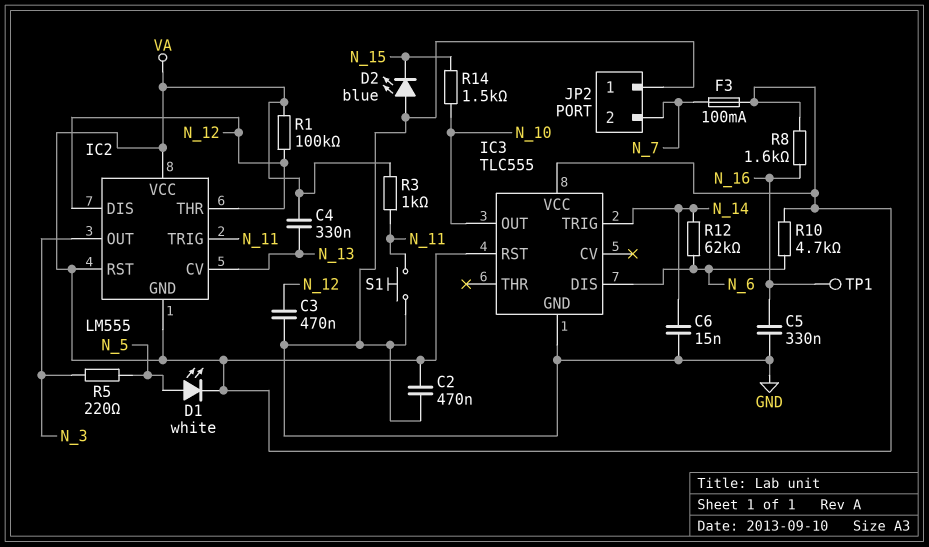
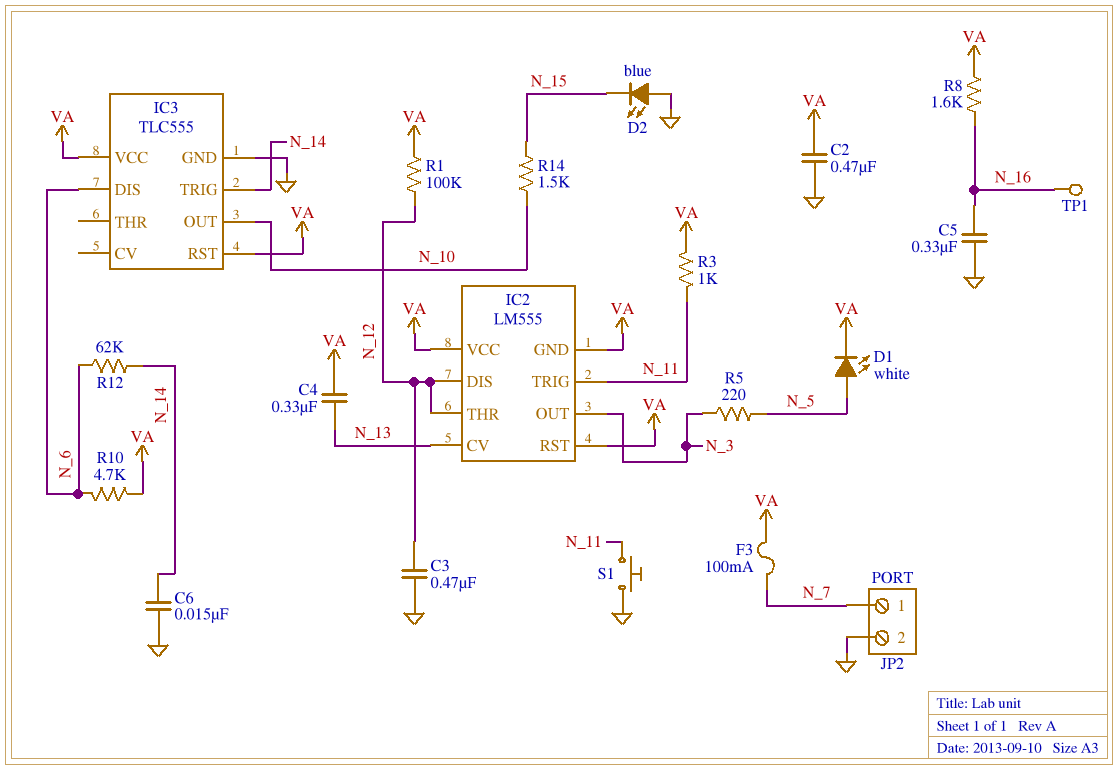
JP2 pin 1: GND -> N_7
JP2 pin 2: N_7 -> GND

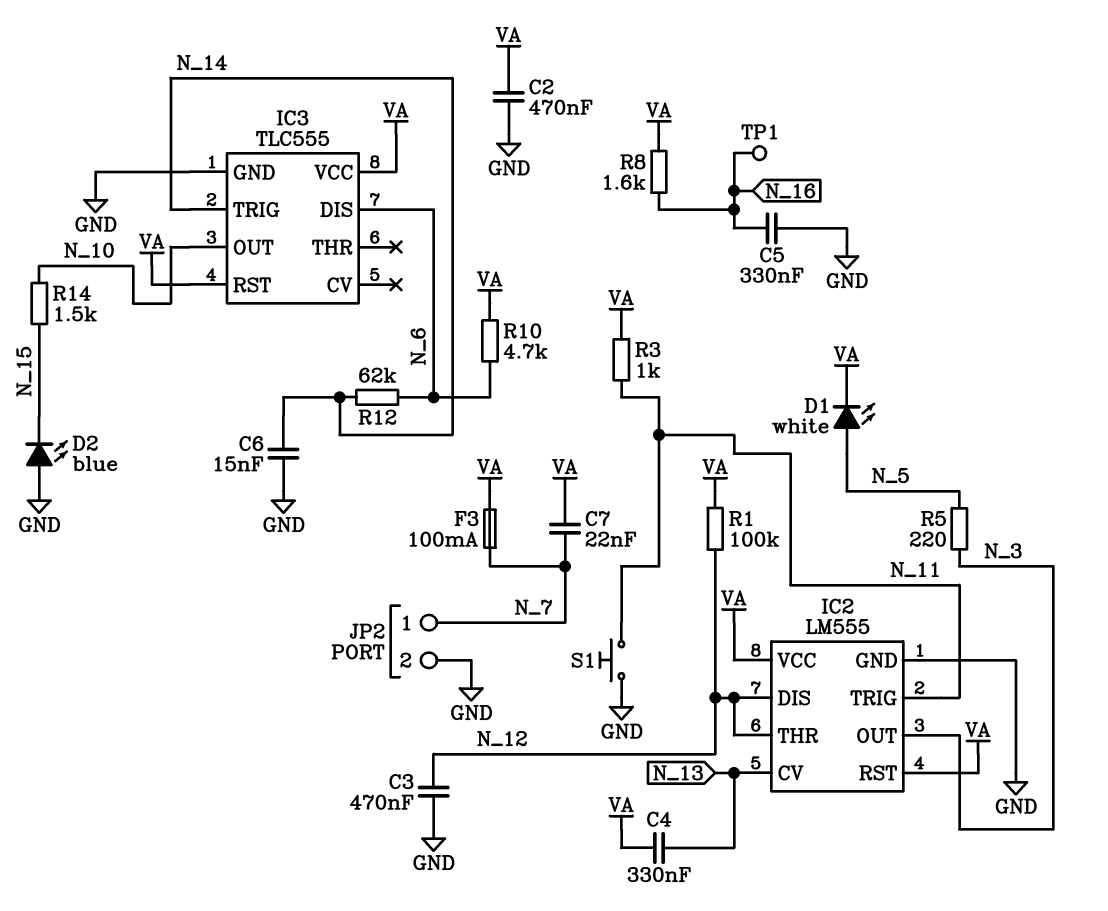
C7: none -> 22nF (N_7, VA)
IC2 pin GND: VA -> GND

